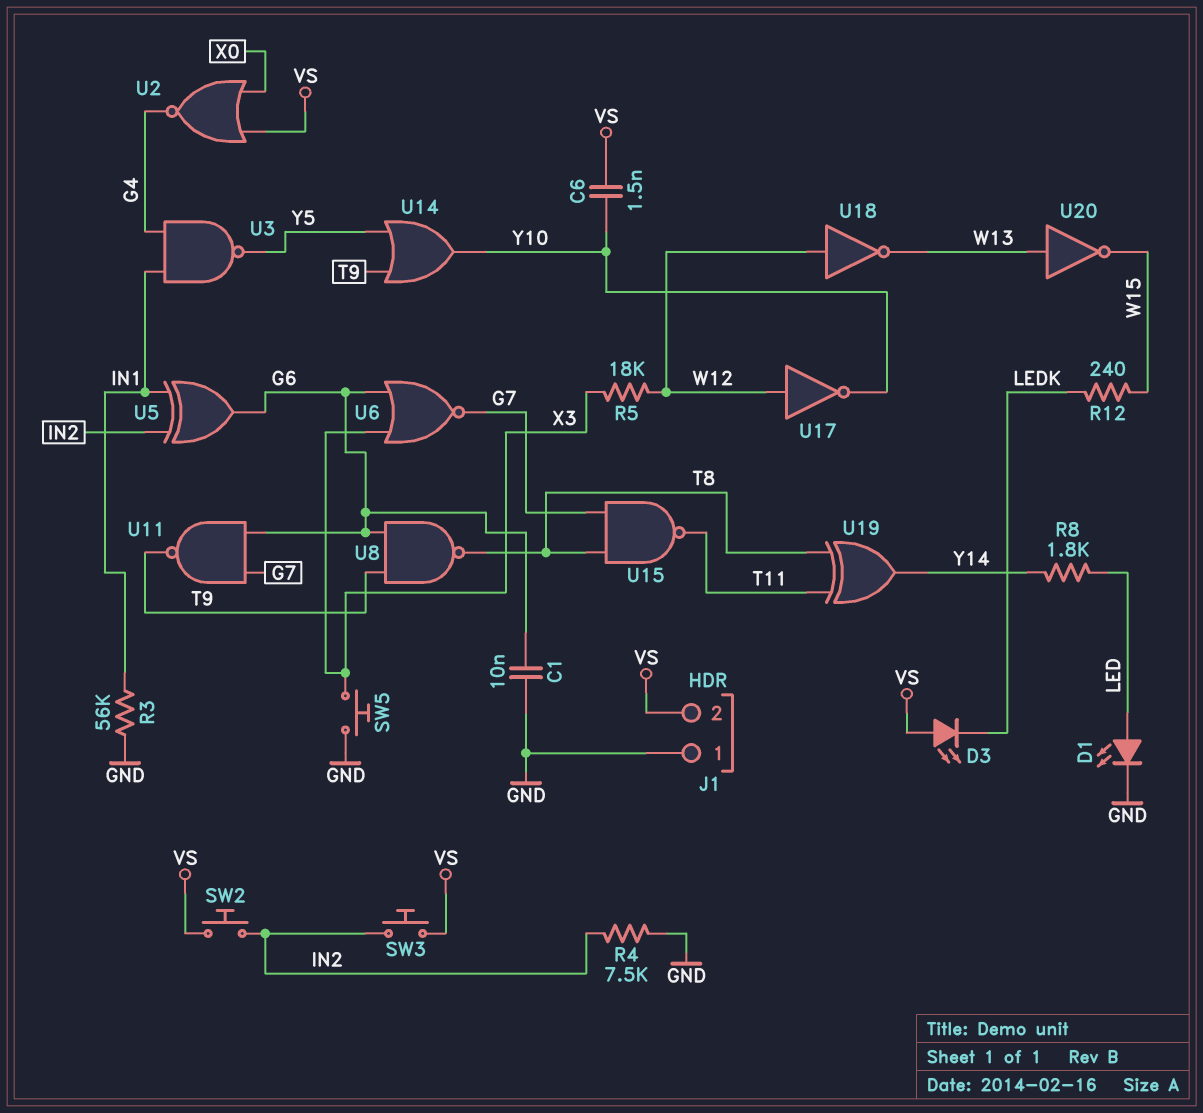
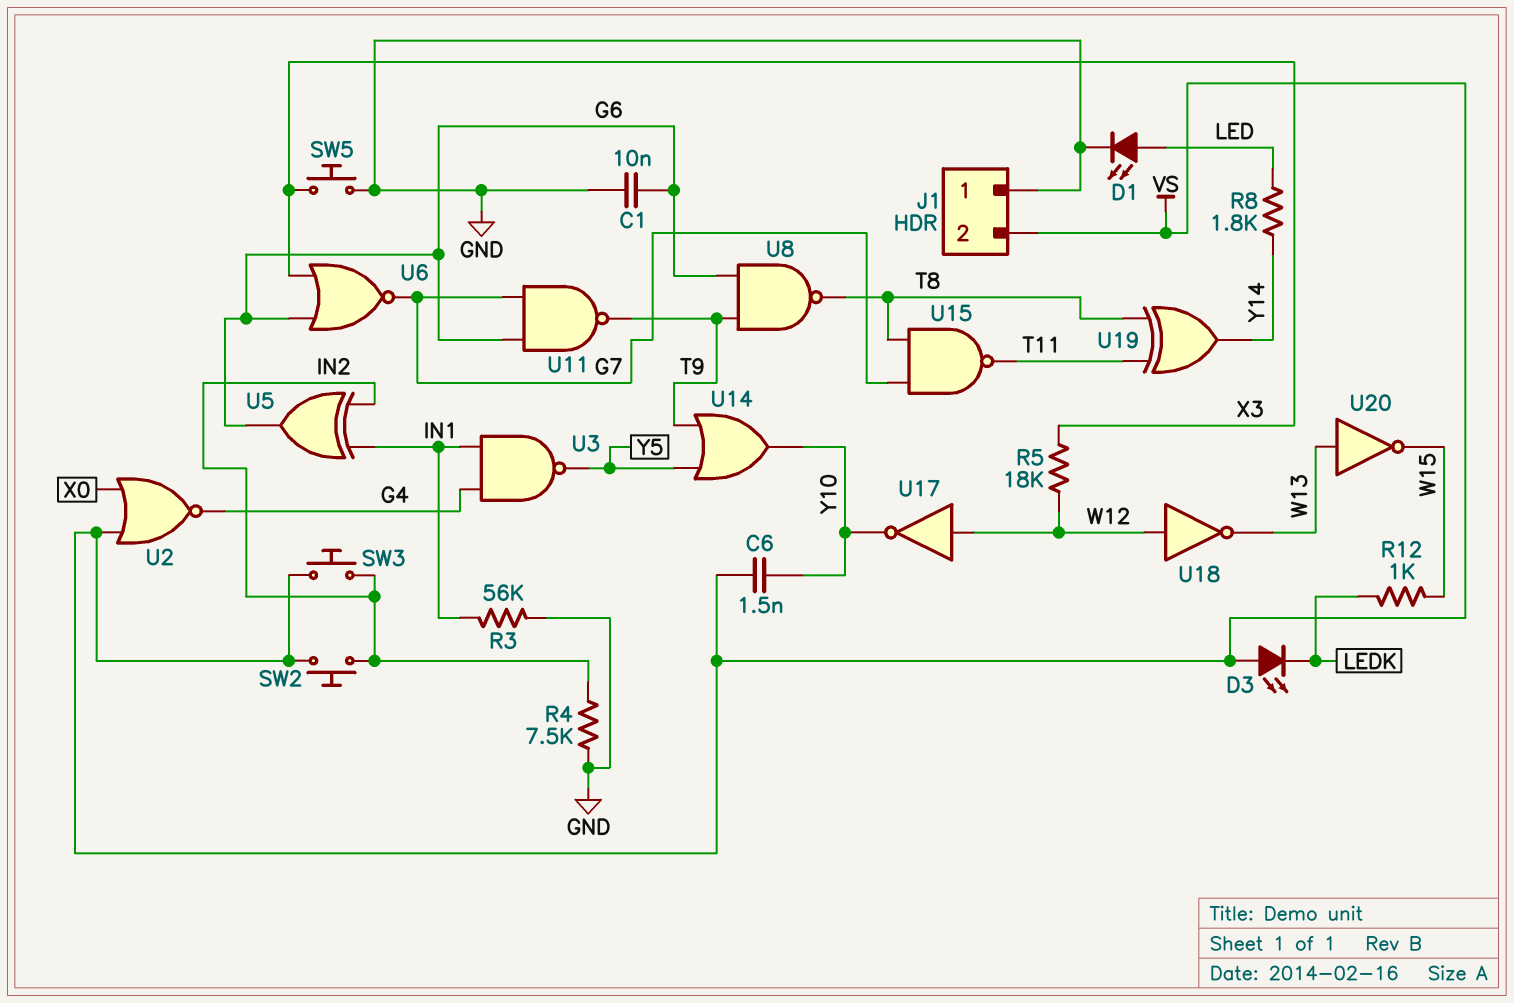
R12: 240 (LEDK, W15) -> 1k (LEDK, W15)

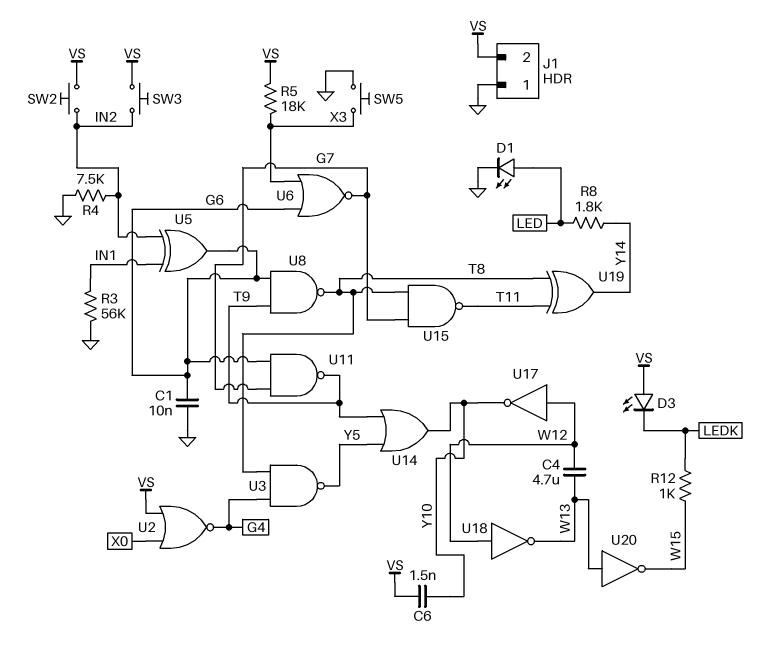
C4: none -> 4.7uF (W12, W13)
R5: 18k (W12, X3) -> 18k (VS, X3)
U3: NAND (in G4, in IN1, out Y5) -> NAND (in G4, in T8, out Y5)

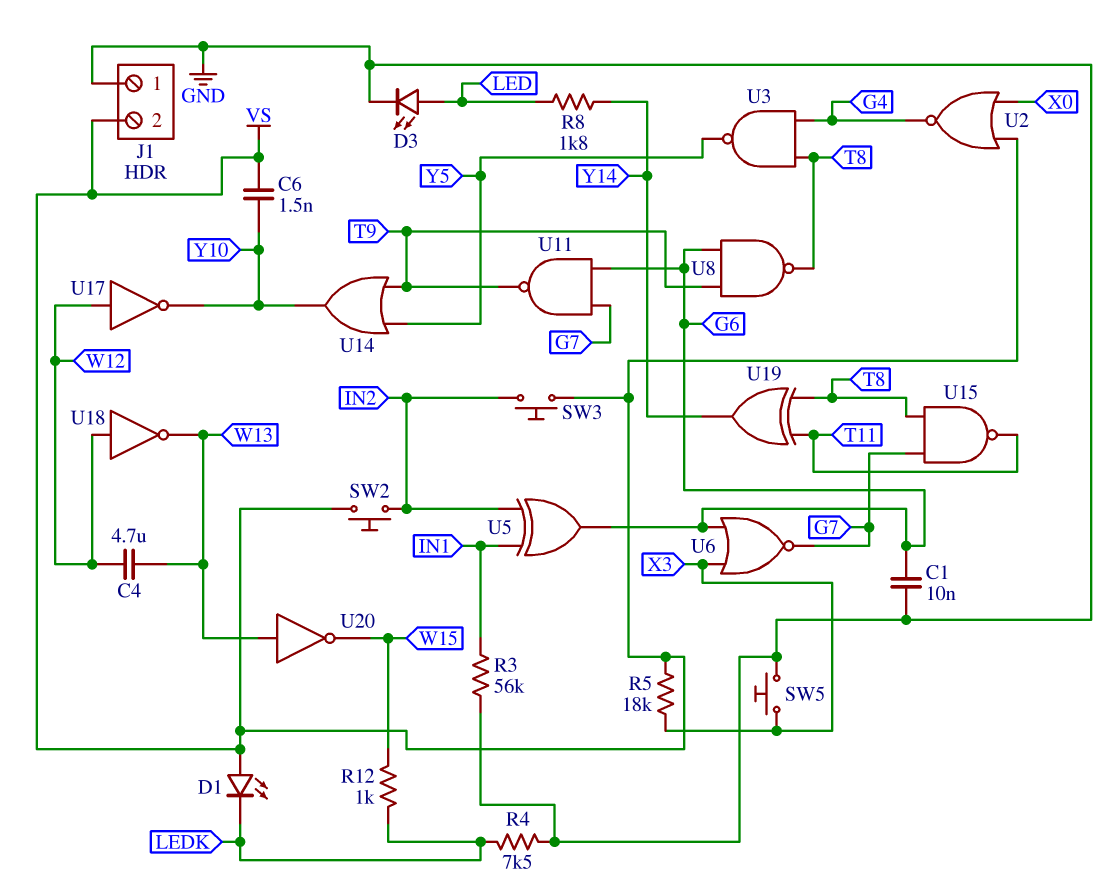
D1: LED (A LED, K GND) -> LED (A VS, K LEDK)
D3: LED (A VS, K LEDK) -> LED (A LED, K GND)
R4: 7.5k (GND, IN2) -> 7.5k (GND, LEDK)

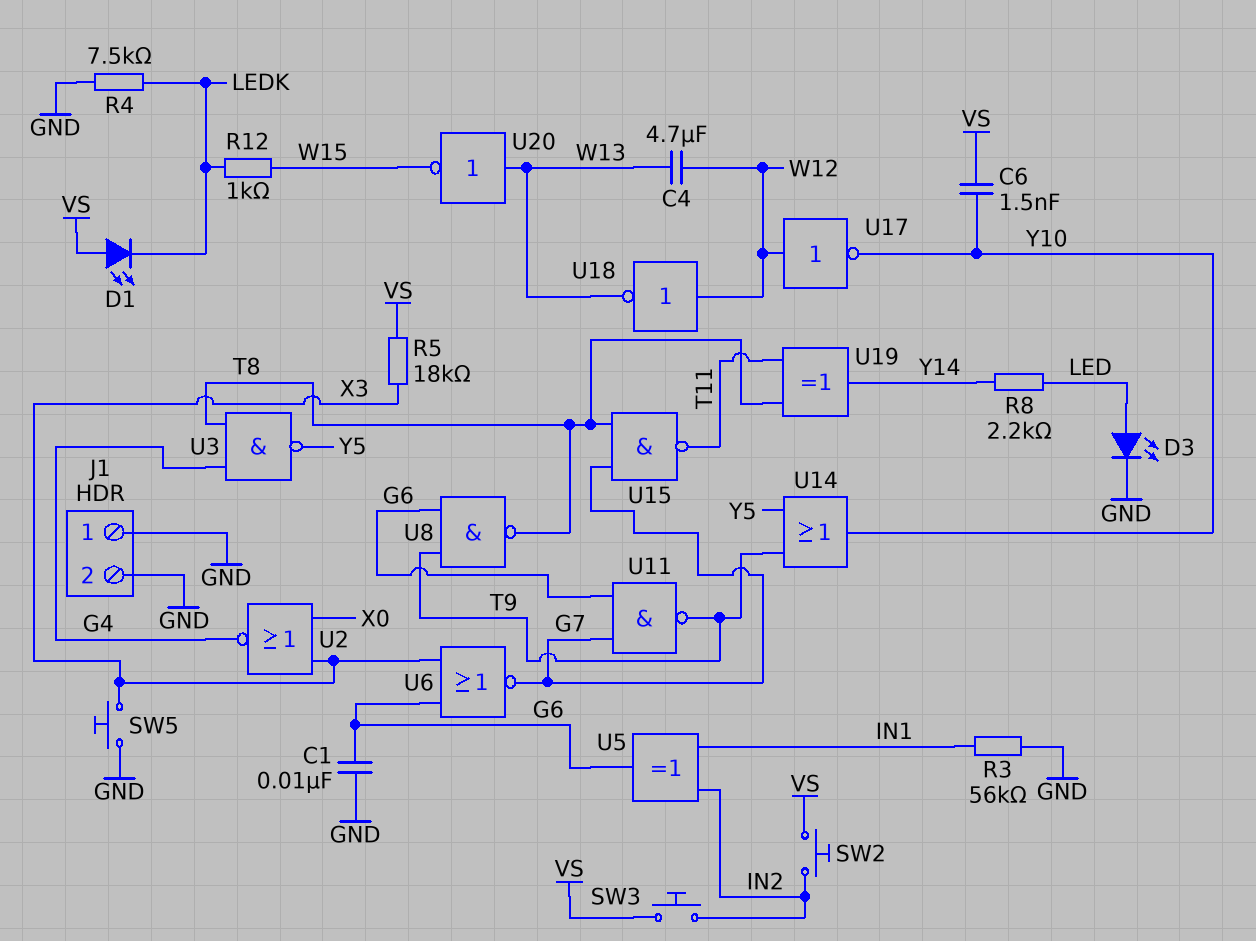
J1 pin 2: VS -> GND
R8: 1.8k (LED, Y14) -> 2.2k (LED, Y14)
U2: NOR (in VS, in X0, out G4) -> NOR (in X0, in X3, out G4)

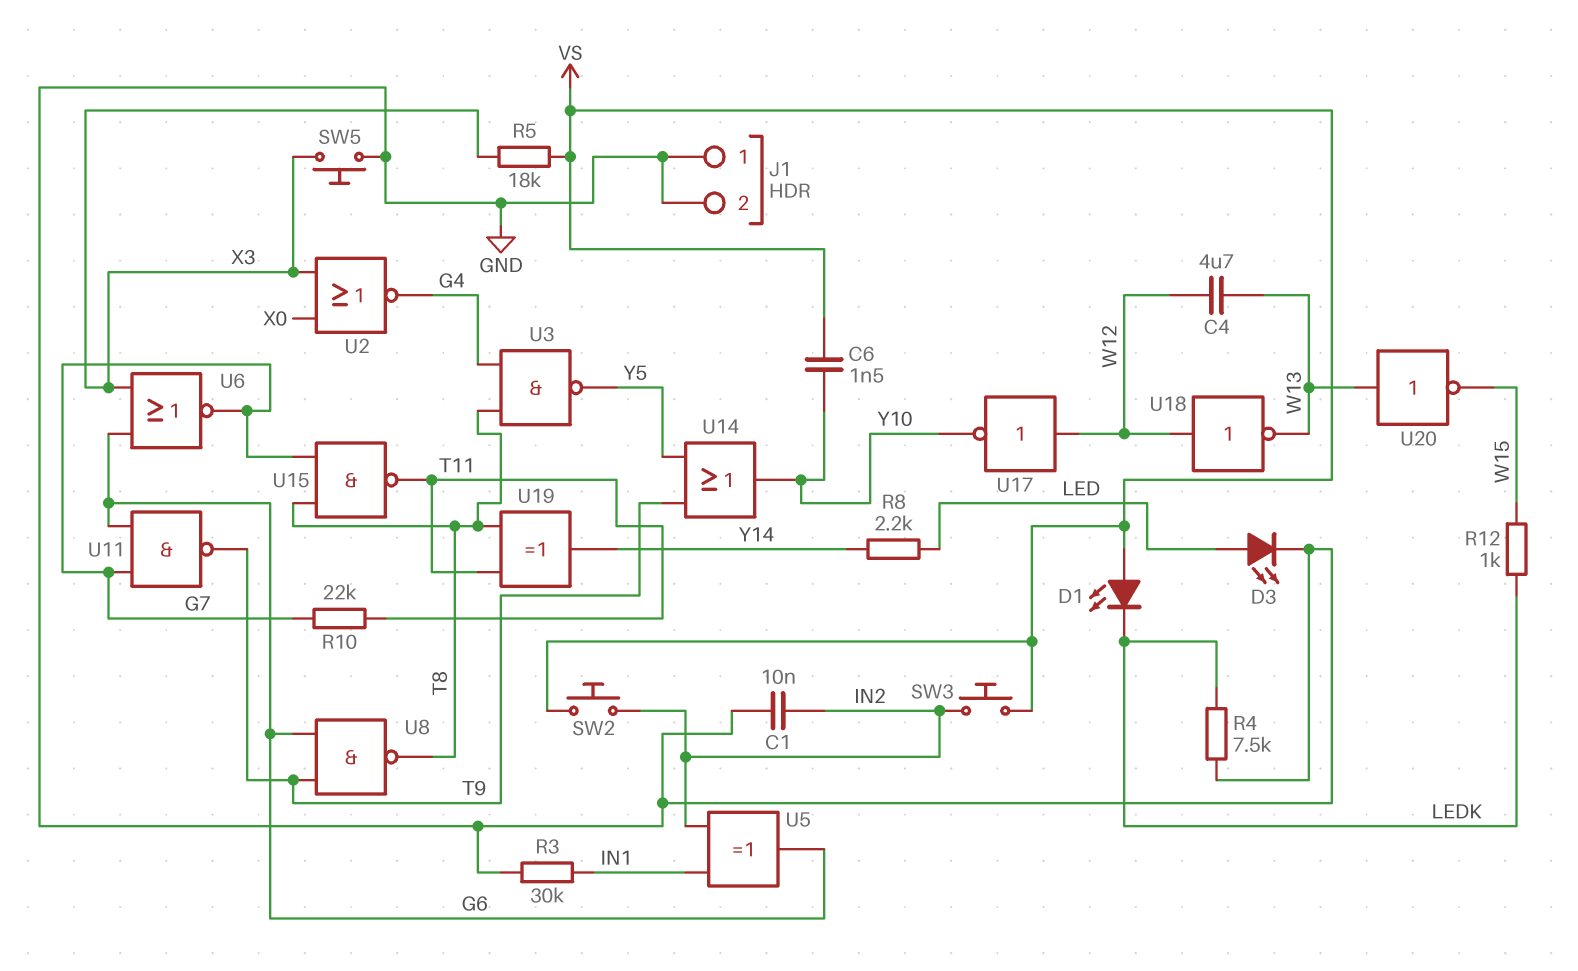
C1: 10nF (G6, GND) -> 10nF (GND, IN2)
R3: 56k (GND, IN1) -> 30k (GND, IN1)
R10: none -> 22k (G7, T11)

